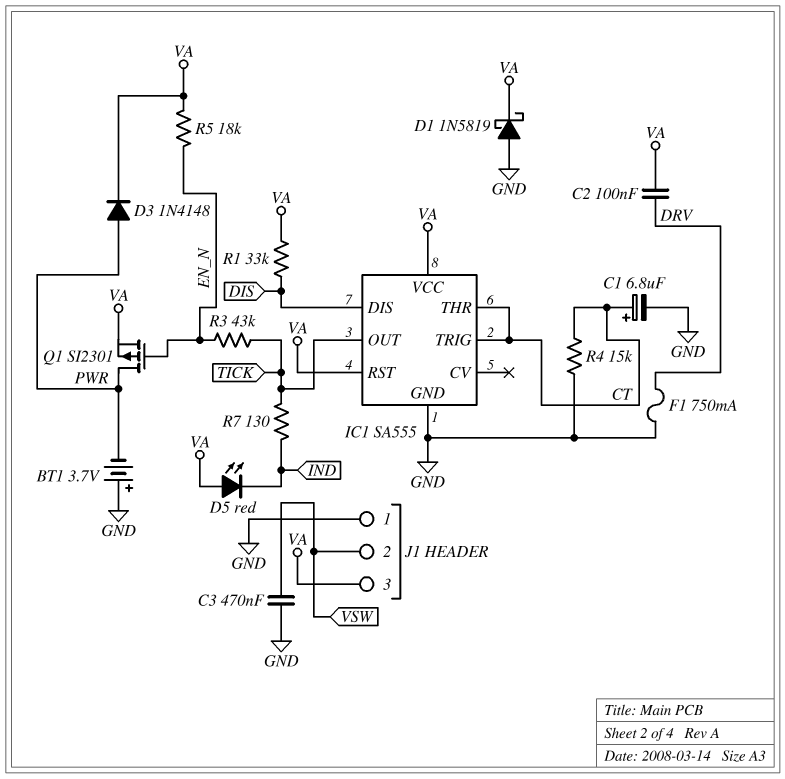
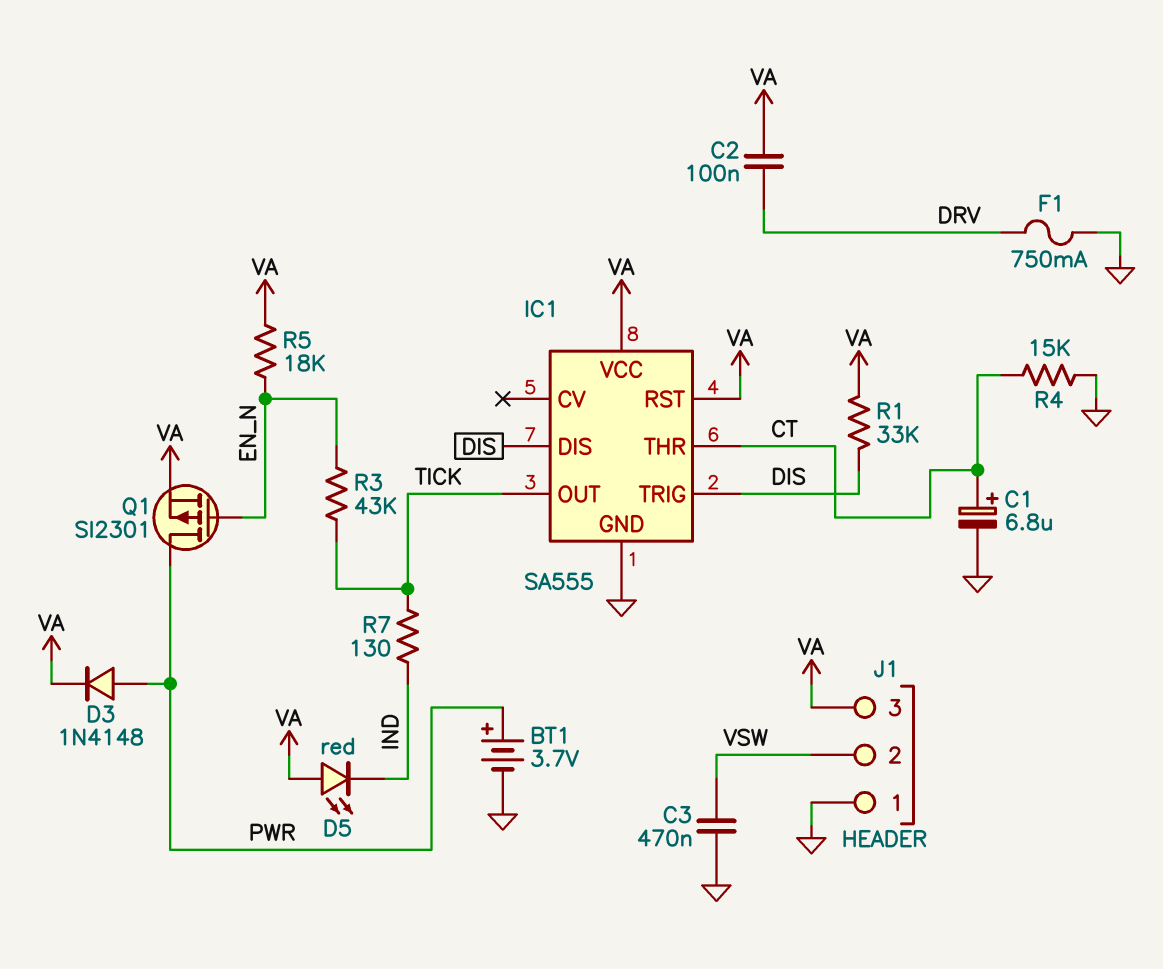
BT1: 3.7V (plus GND, minus PWR) -> 3.7V (plus PWR, minus GND)
D1: schottky 1N5819 (A GND, K VA) -> none
IC1 pin TRIG: CT -> DIS

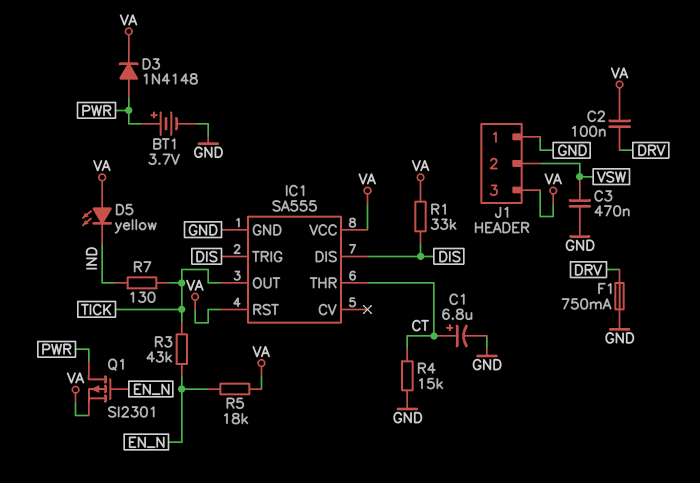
D5: LED red (A VA, K IND) -> LED yellow (A VA, K IND)

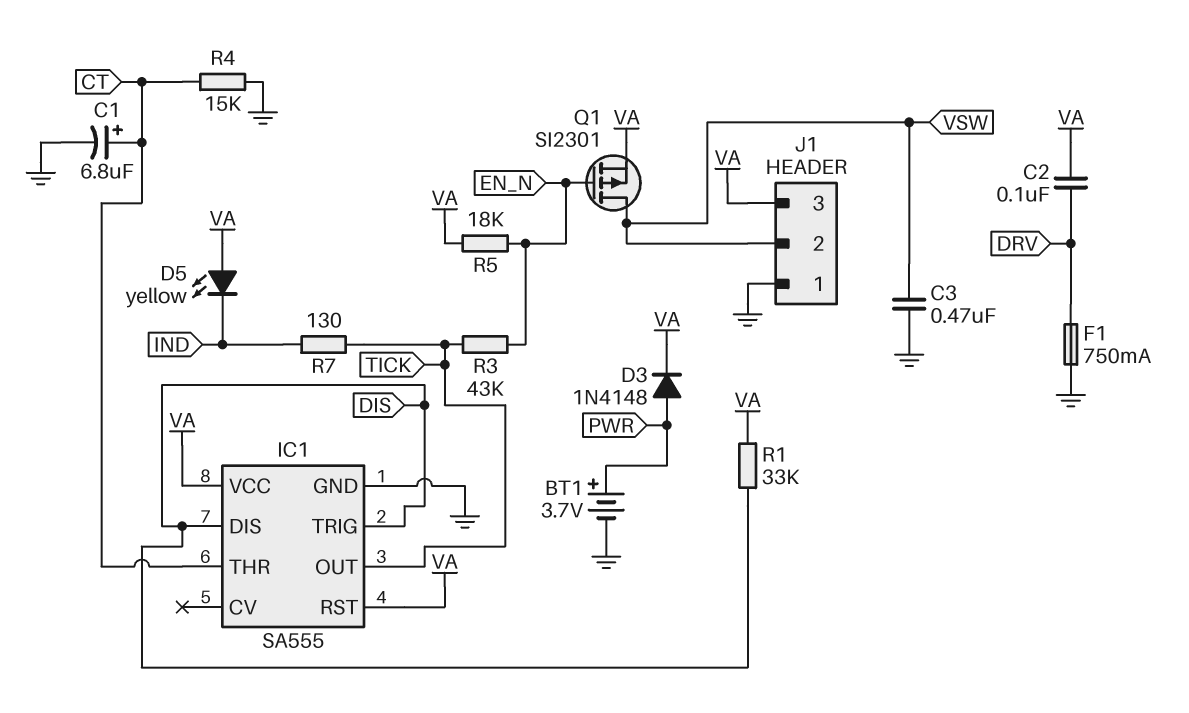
Q1: PMOS SI2301 (G EN_N, D PWR, S VA) -> PMOS SI2301 (G EN_N, D VSW, S VA)

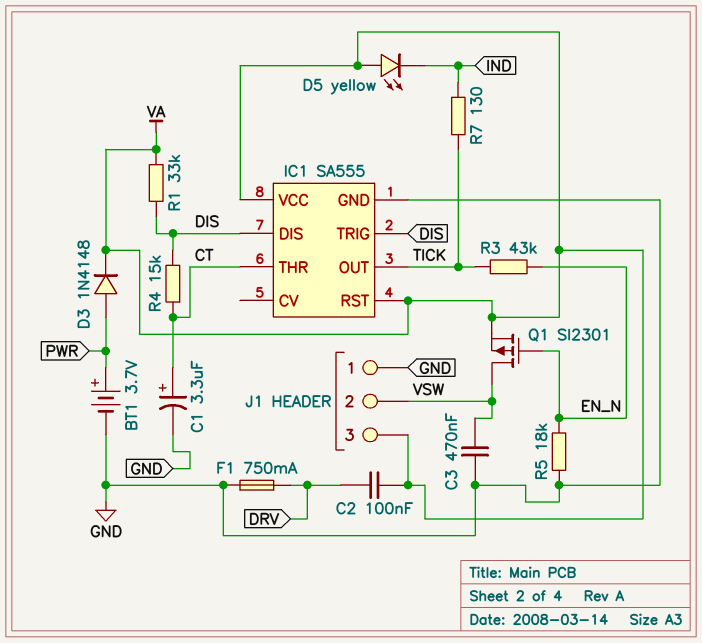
C1: 6.8uF (plus CT, minus GND) -> 3.3uF (plus CT, minus GND)
R4: 15k (CT, GND) -> 15k (CT, DIS)
R5: 18k (EN_N, VA) -> 18k (EN_N, GND)

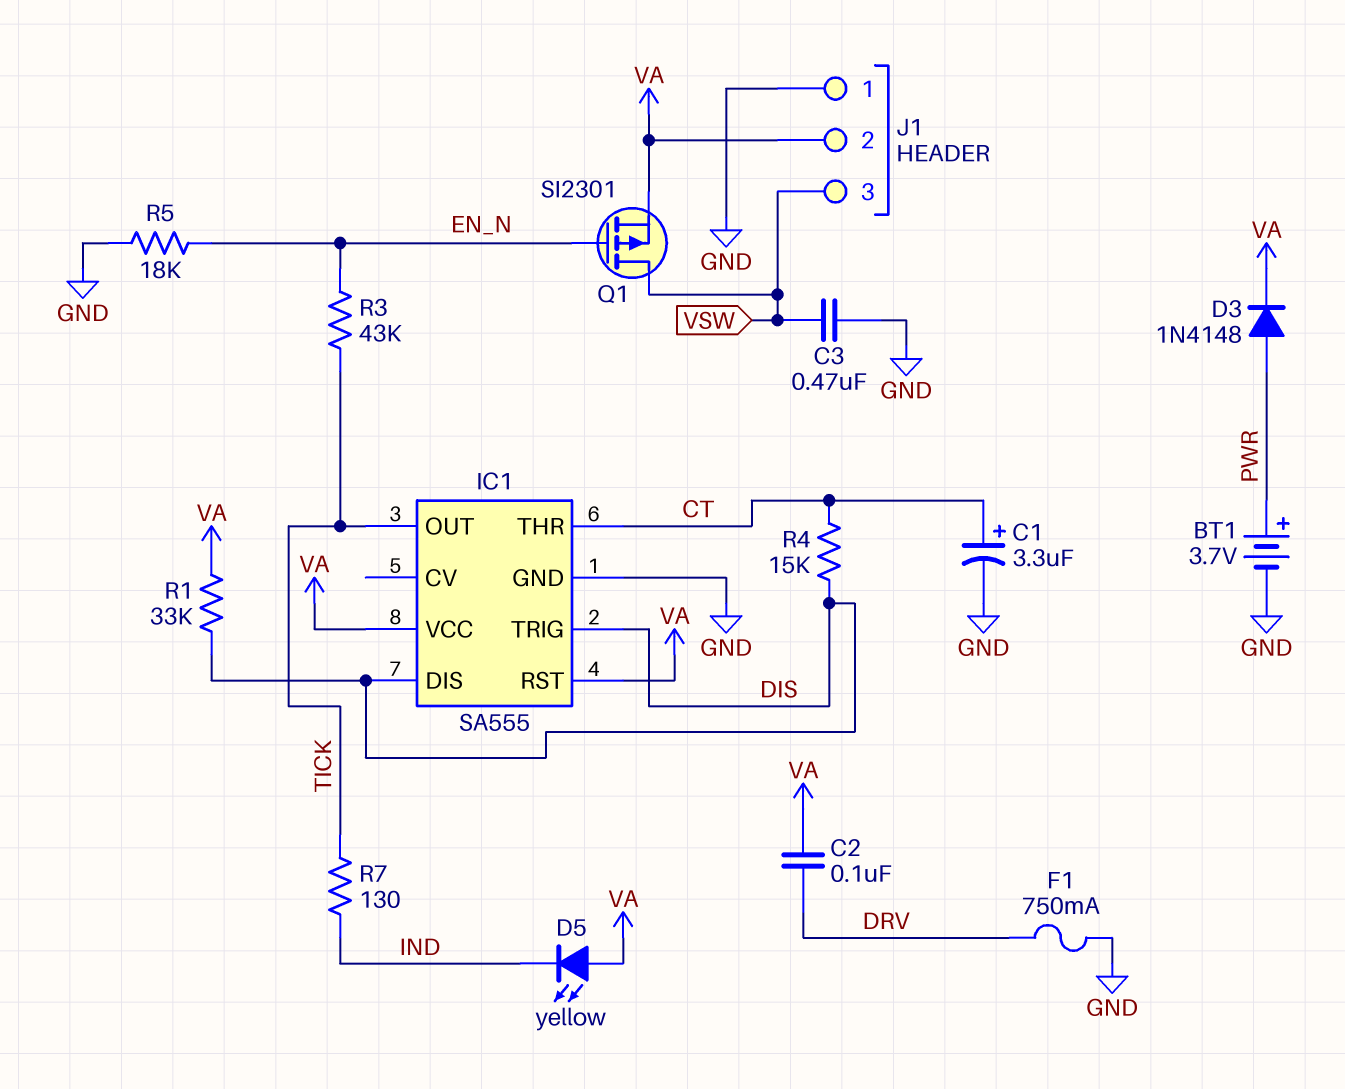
J1 pin 2: VSW -> VA
J1 pin 3: VA -> VSW

